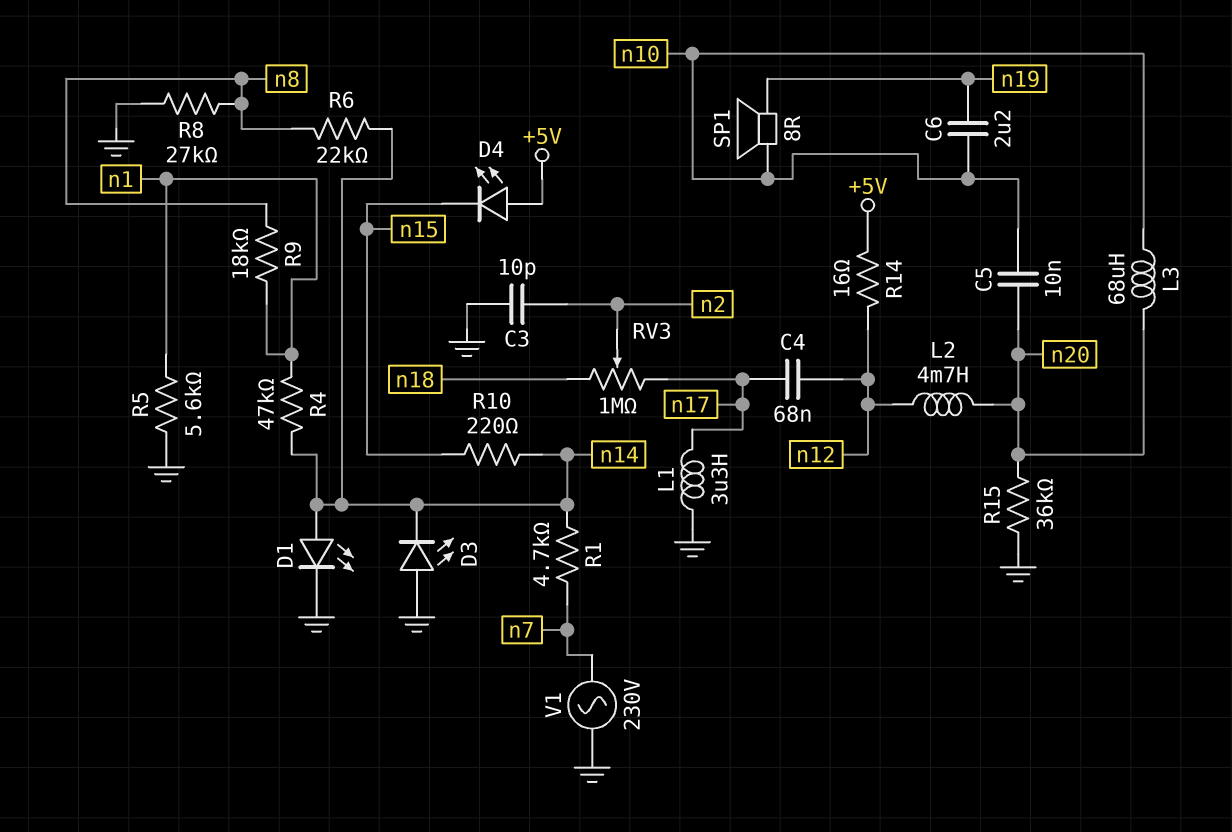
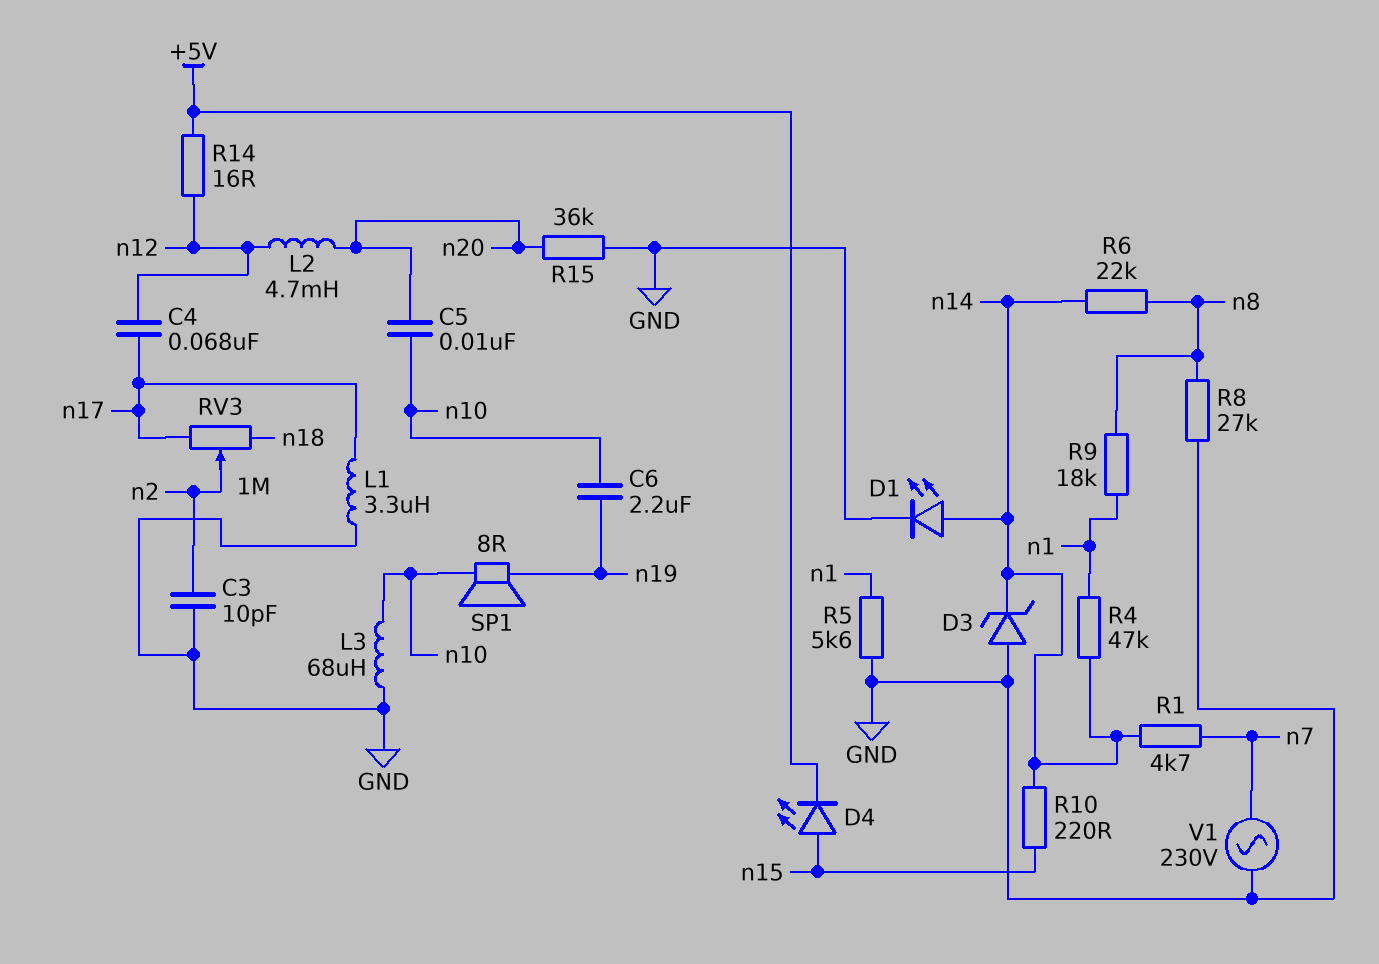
D3: LED (A GND, K n14) -> zener (A GND, K n14)
D4: LED (A +5V, K n15) -> LED (A n15, K +5V)
L3: 68uH (n10, n20) -> 68uH (GND, n10)

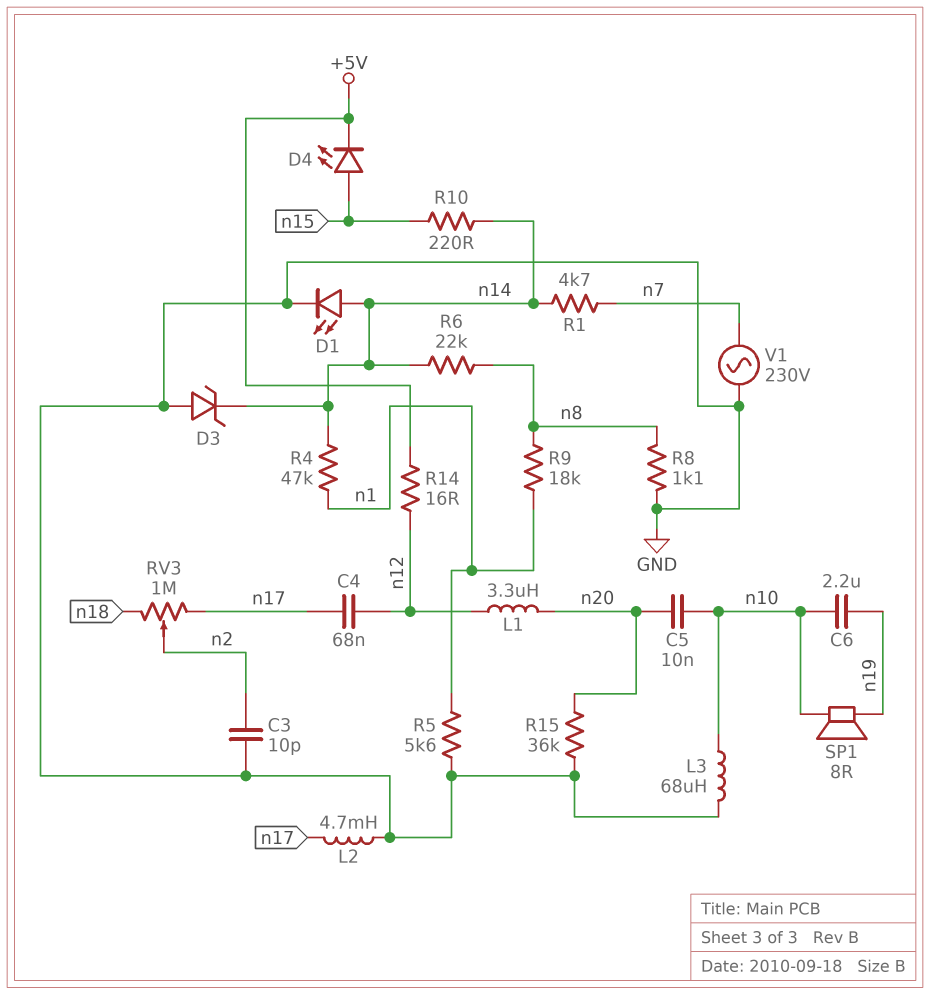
L1: 3.3uH (GND, n17) -> 3.3uH (n12, n20)
L2: 4.7mH (n12, n20) -> 4.7mH (GND, n17)
R8: 27k (GND, n8) -> 1.1k (GND, n8)

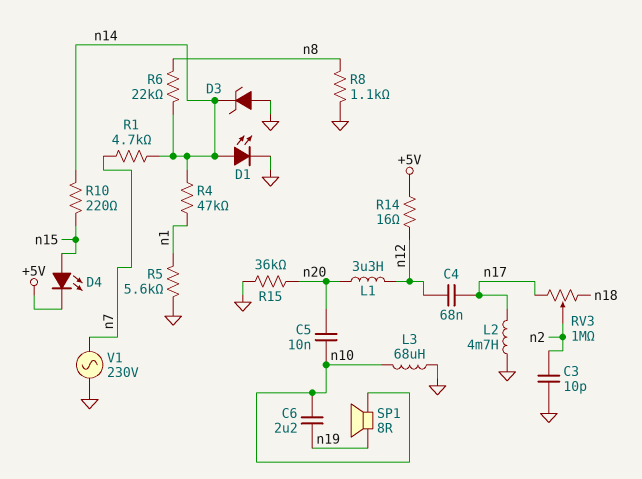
R9: 18k (n1, n8) -> none

